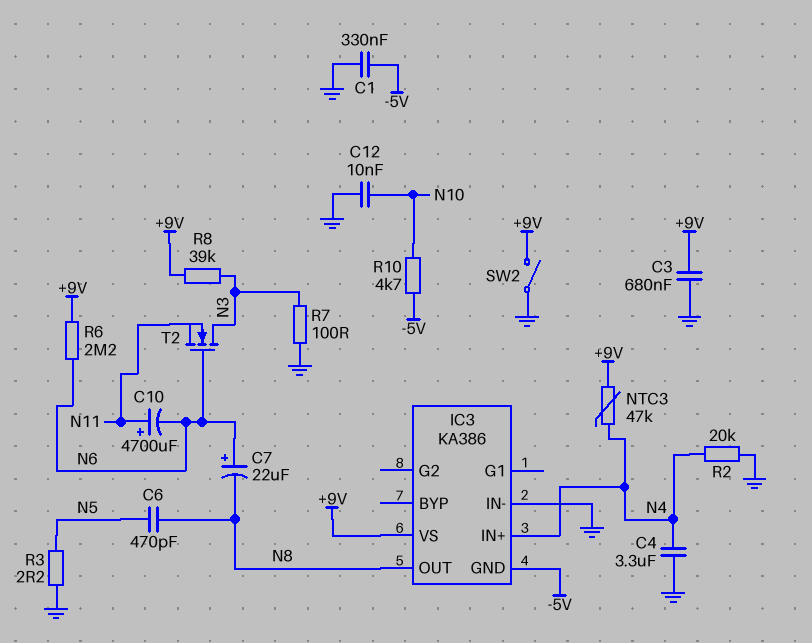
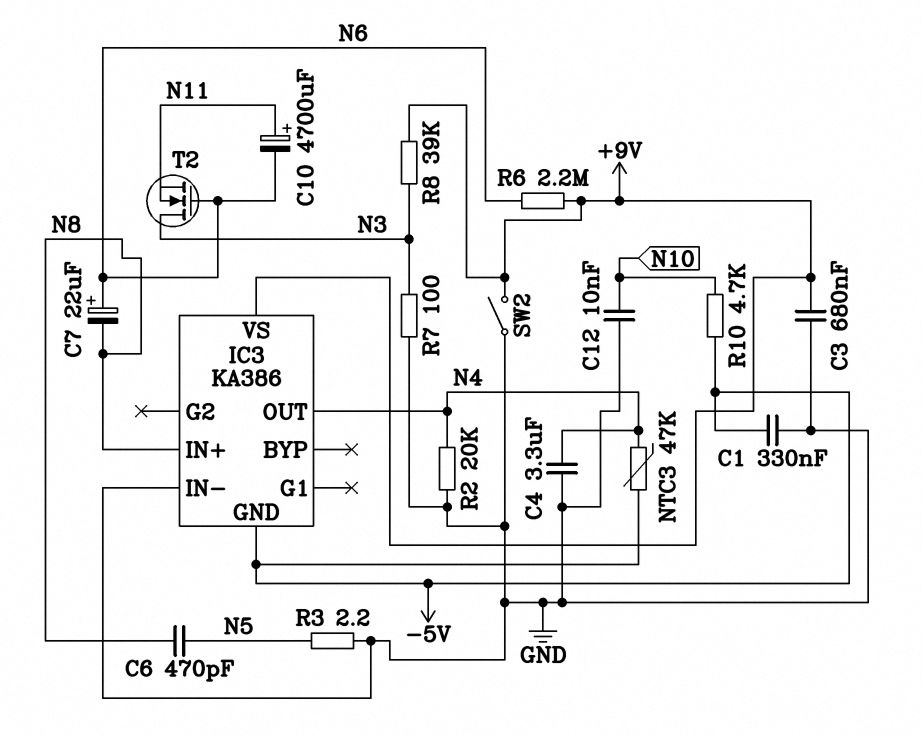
IC3 pin IN+: N4 -> N8
IC3 pin OUT: N8 -> N4
NTC3: 47k (+9V, N4) -> 47k (-5V, N4)

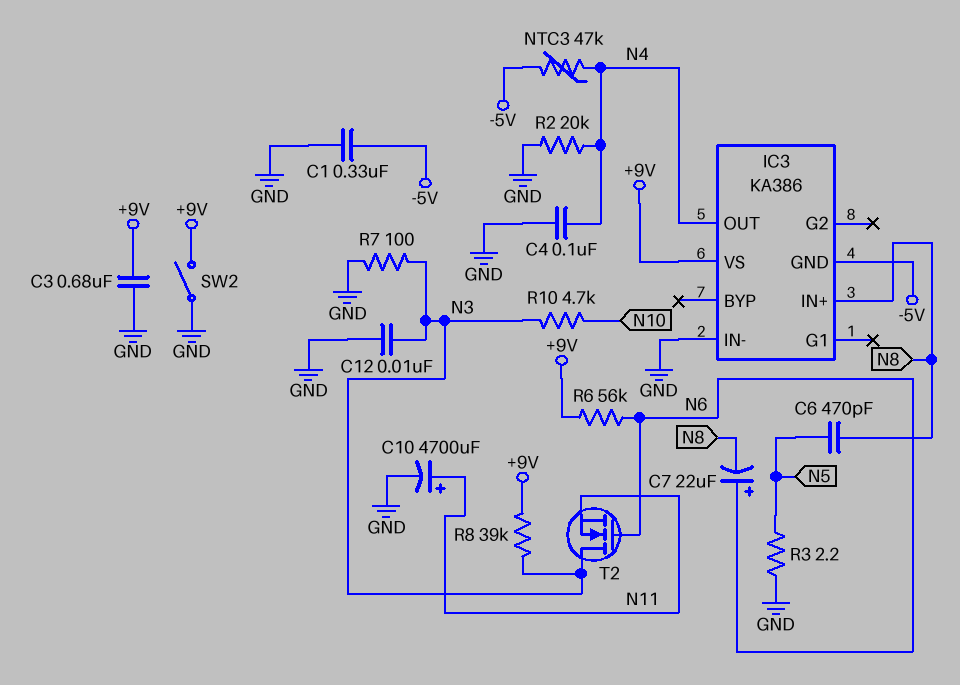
C4: 3.3uF (GND, N4) -> 100nF (GND, N4)
C10: 4700uF (plus N11, minus N6) -> 4700uF (plus N11, minus GND)
C12: 10nF (GND, N10) -> 10nF (GND, N3)
R6: 2.2M (+9V, N6) -> 56k (+9V, N6)
R10: 4.7k (-5V, N10) -> 4.7k (N3, N10)

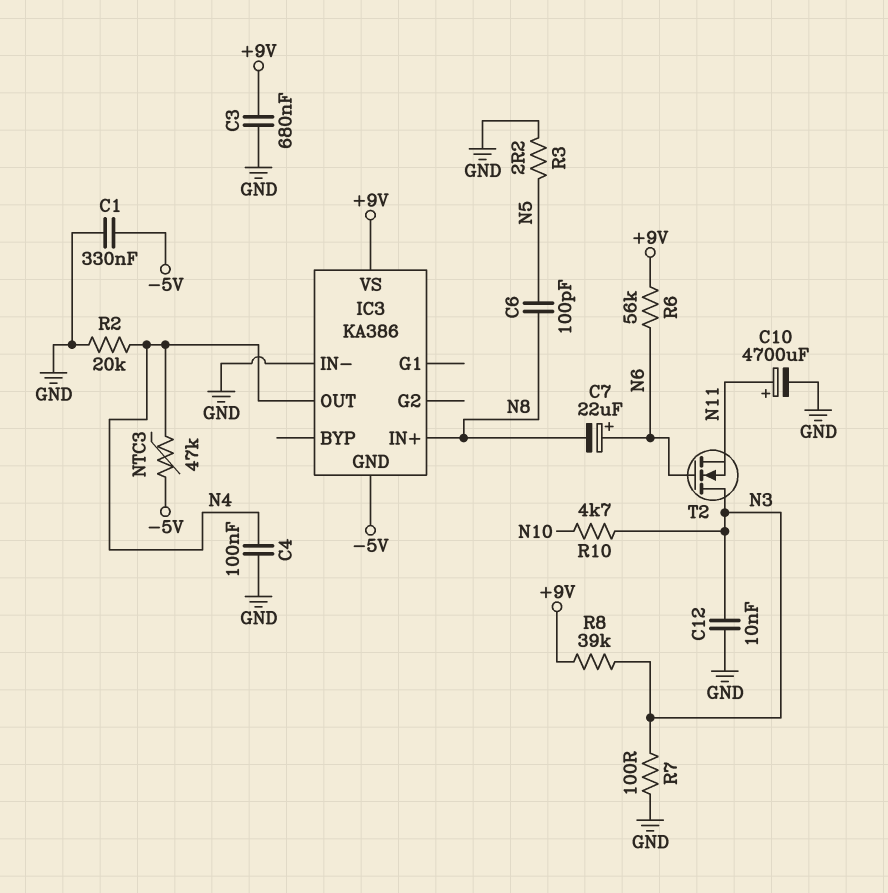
C6: 470pF (N5, N8) -> 100pF (N5, N8)
SW2: switch (+9V, GND) -> none

